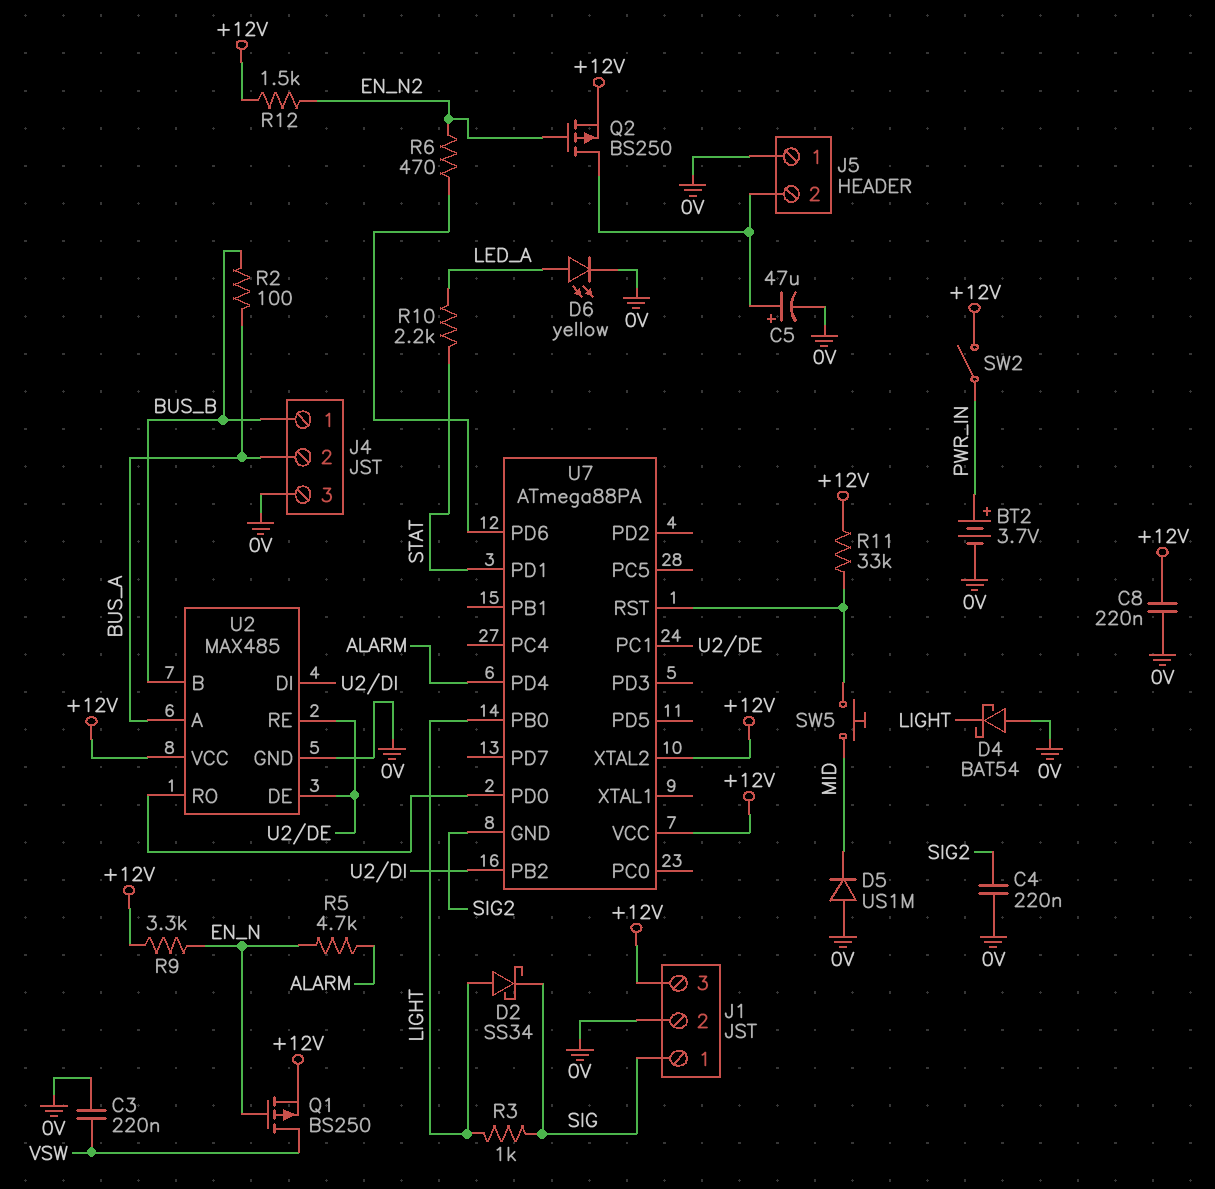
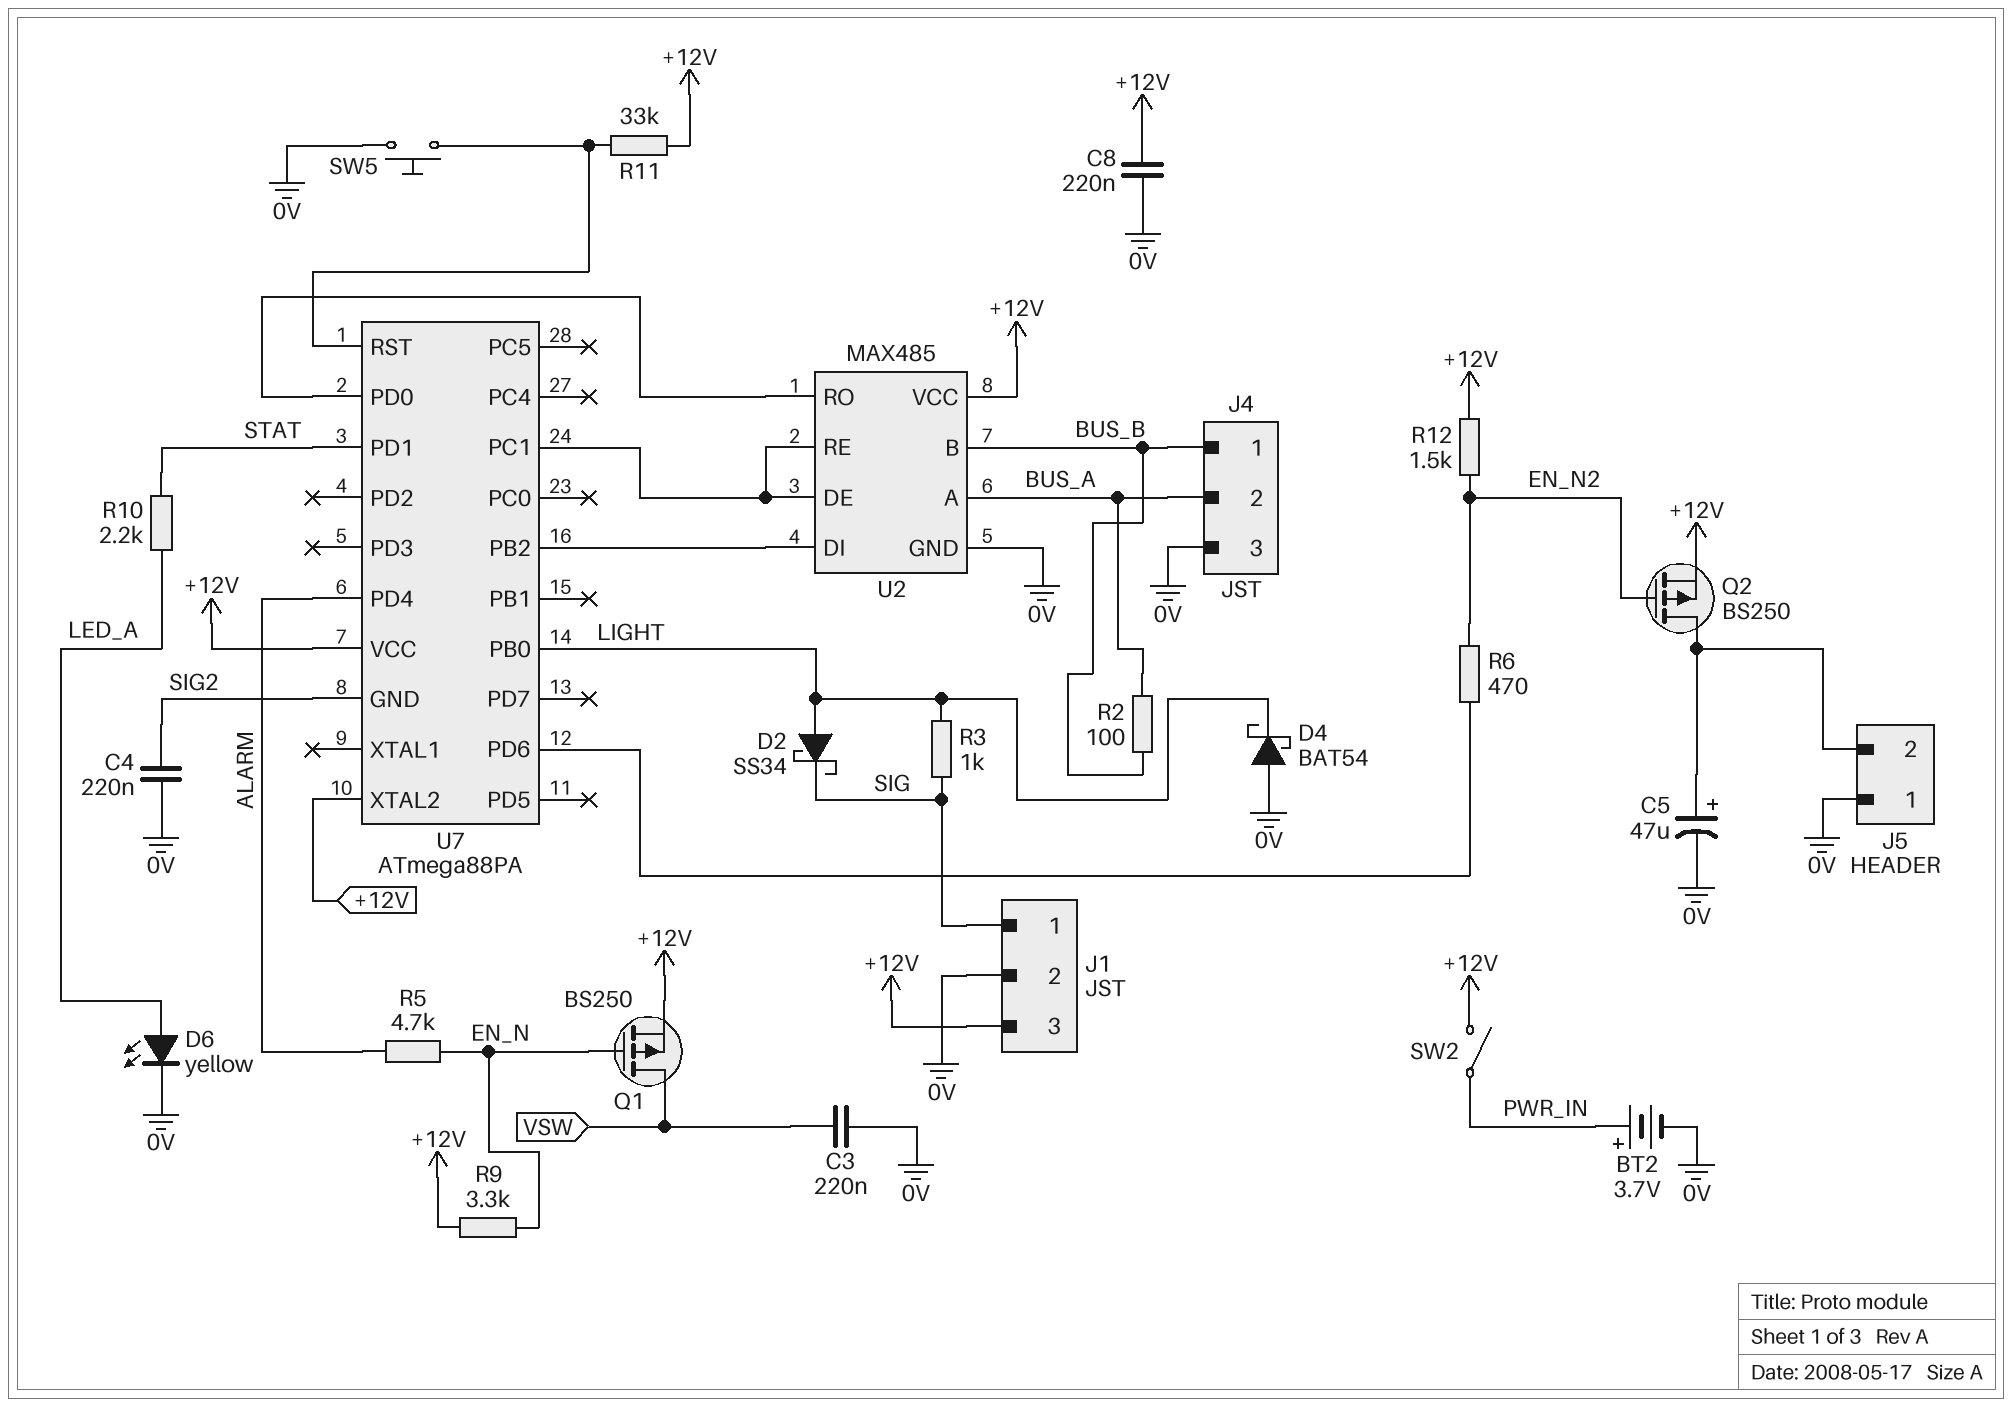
D5: diode US1M (A 0V, K MID) -> none
SW5: button (MID, U7/RST) -> button (0V, U7/RST)

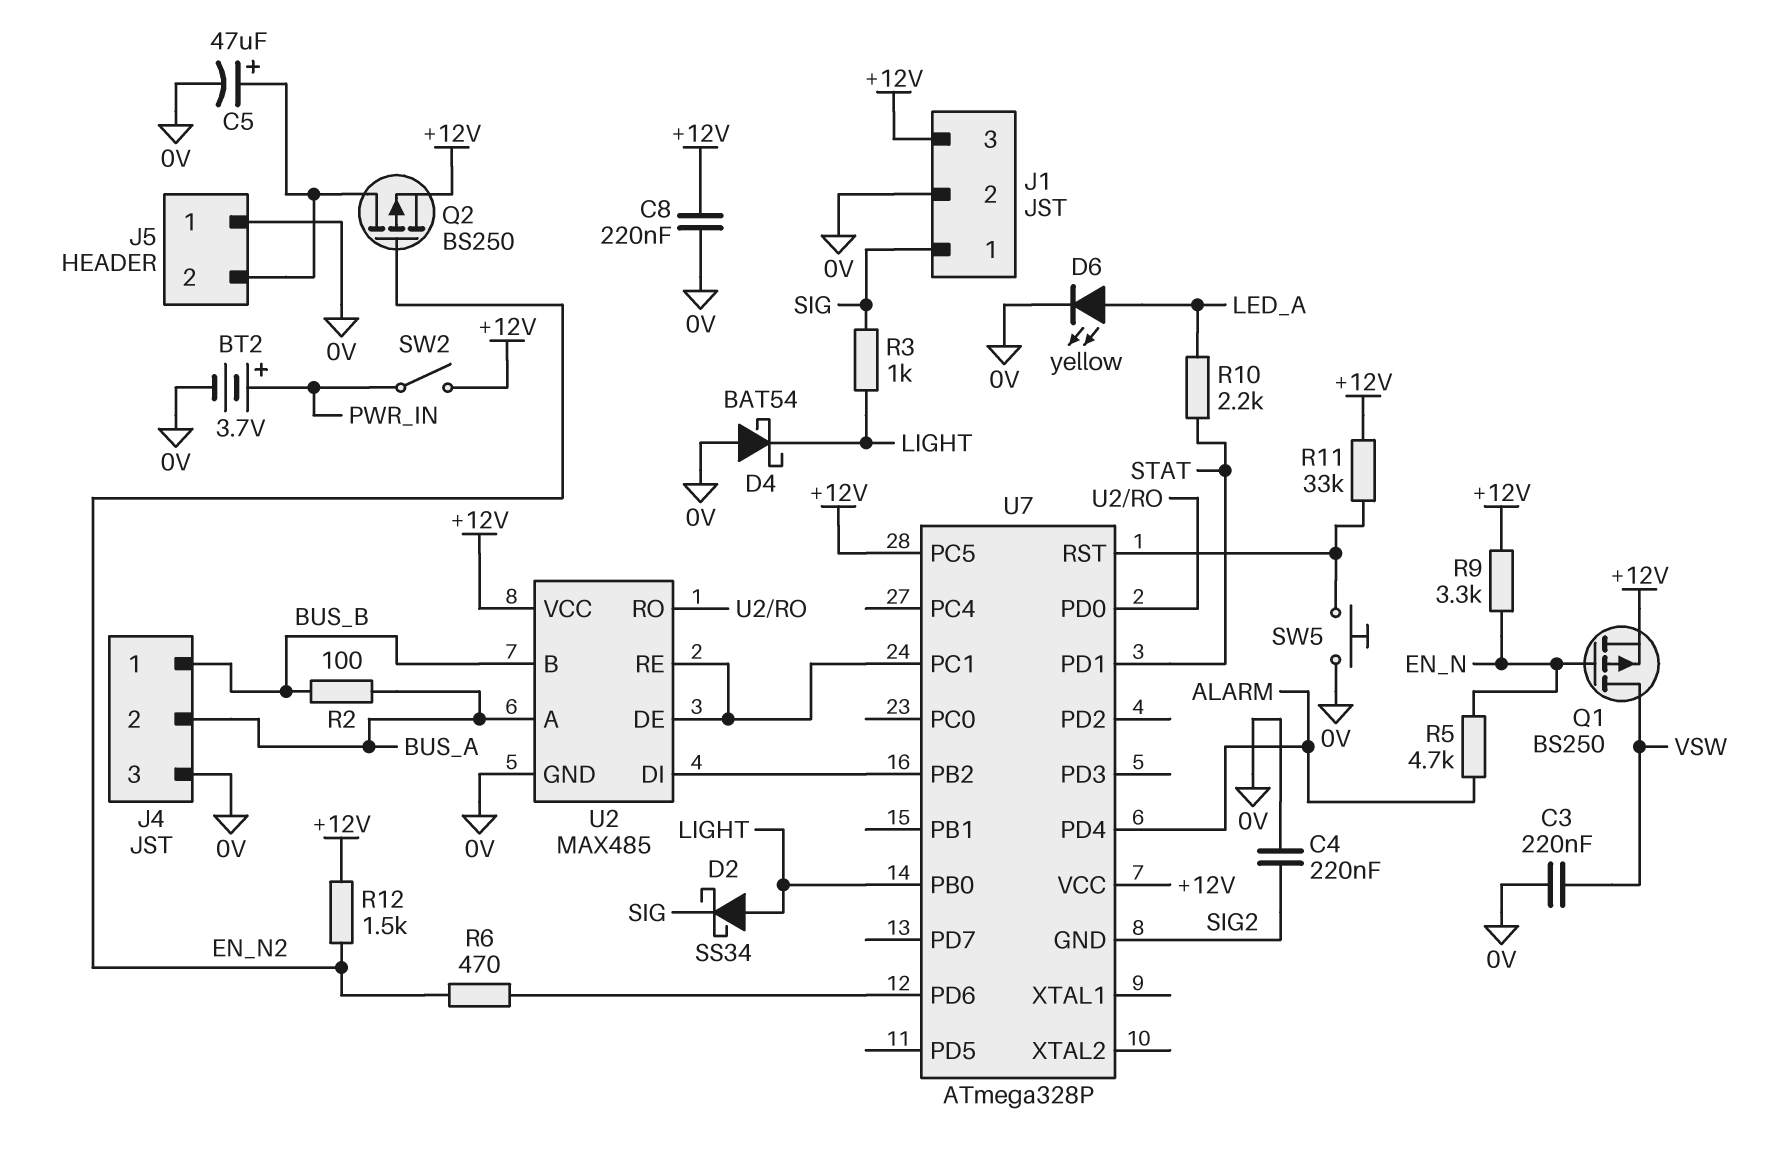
U7: ATmega88PA -> ATmega328P
U7 pin PC5: none -> +12V
U7 pin XTAL2: +12V -> none

